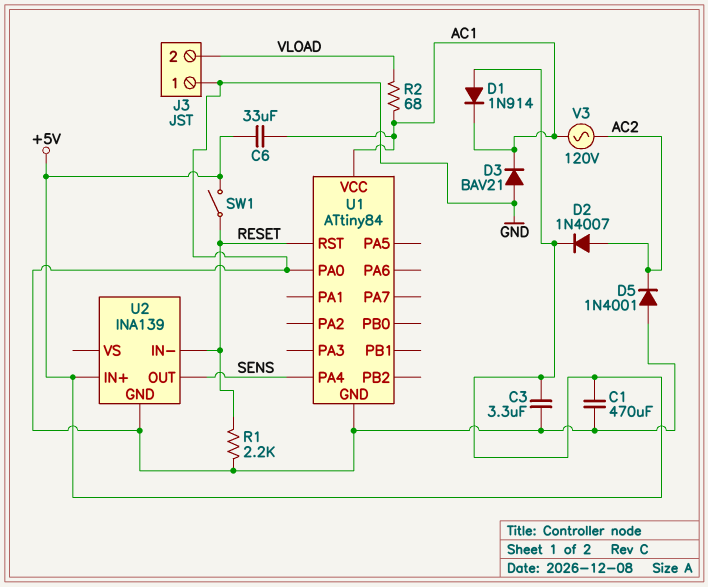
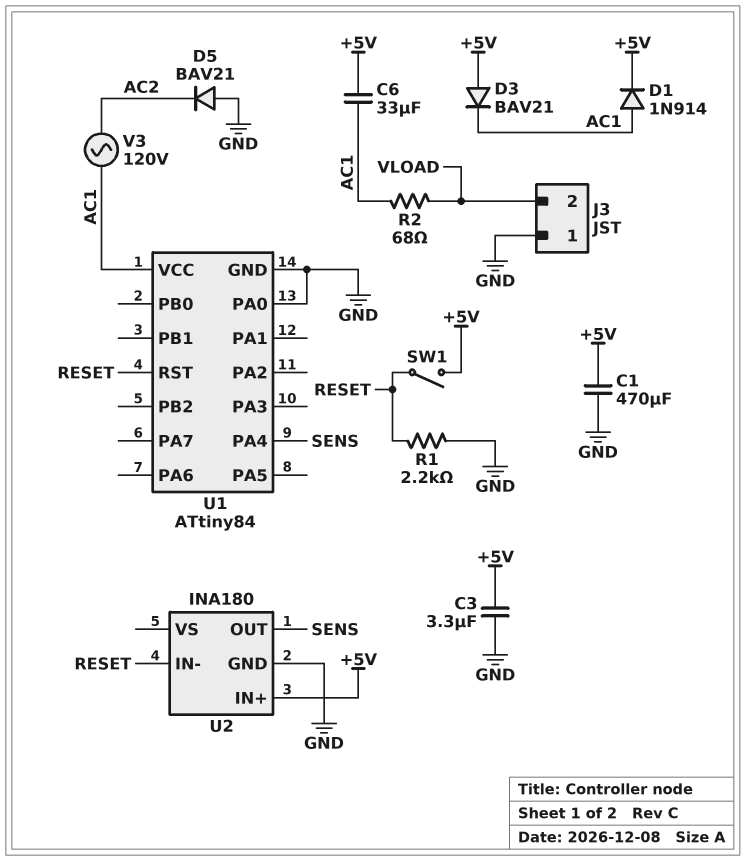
D1: diode 1N914 (A +5V, K AC1) -> diode 1N914 (A AC1, K +5V)
D2: diode 1N4007 (A AC2, K +5V) -> none
D3: diode BAV21 (A GND, K AC1) -> diode BAV21 (A +5V, K AC1)
D5: diode 1N4001 (A GND, K AC2) -> diode BAV21 (A GND, K AC2)
U2: INA139 -> INA180

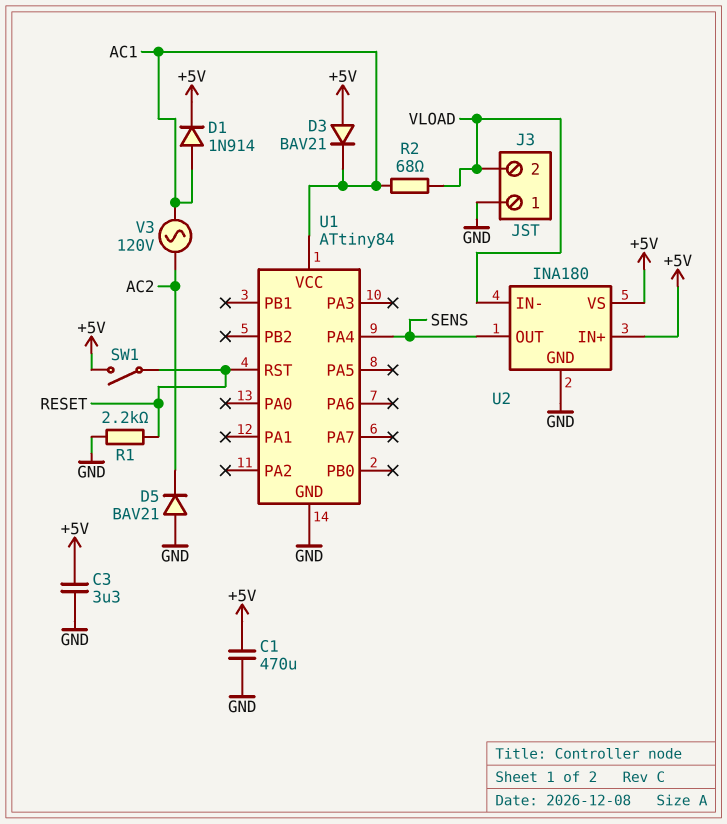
C6: 33uF (+5V, AC1) -> none
U1 pin PA0: GND -> none
U2 pin IN-: RESET -> VLOAD
U2 pin VS: none -> +5V

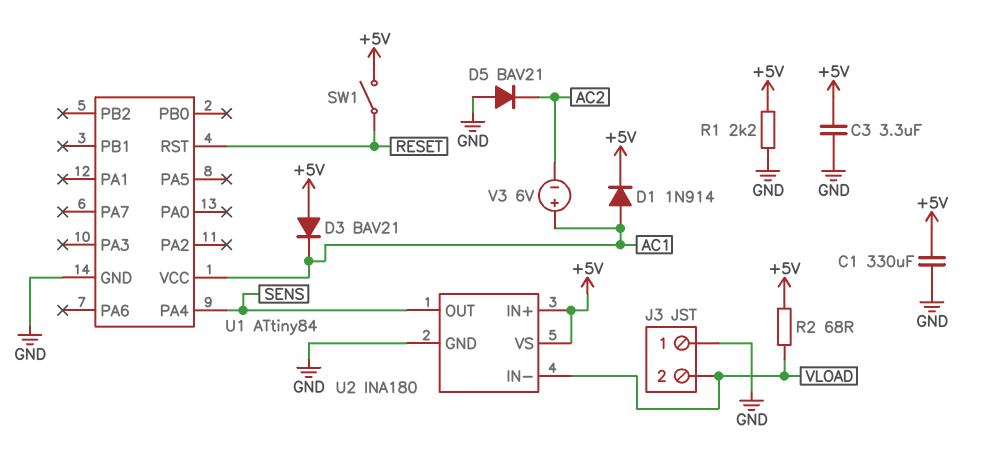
C1: 470uF (+5V, GND) -> 330uF (+5V, GND)
R1: 2.2k (GND, RESET) -> 2.2k (+5V, GND)
R2: 68 (AC1, VLOAD) -> 68 (+5V, VLOAD)
V3: AC 120V (AC1, AC2) -> 6V (plus AC1, minus AC2)

